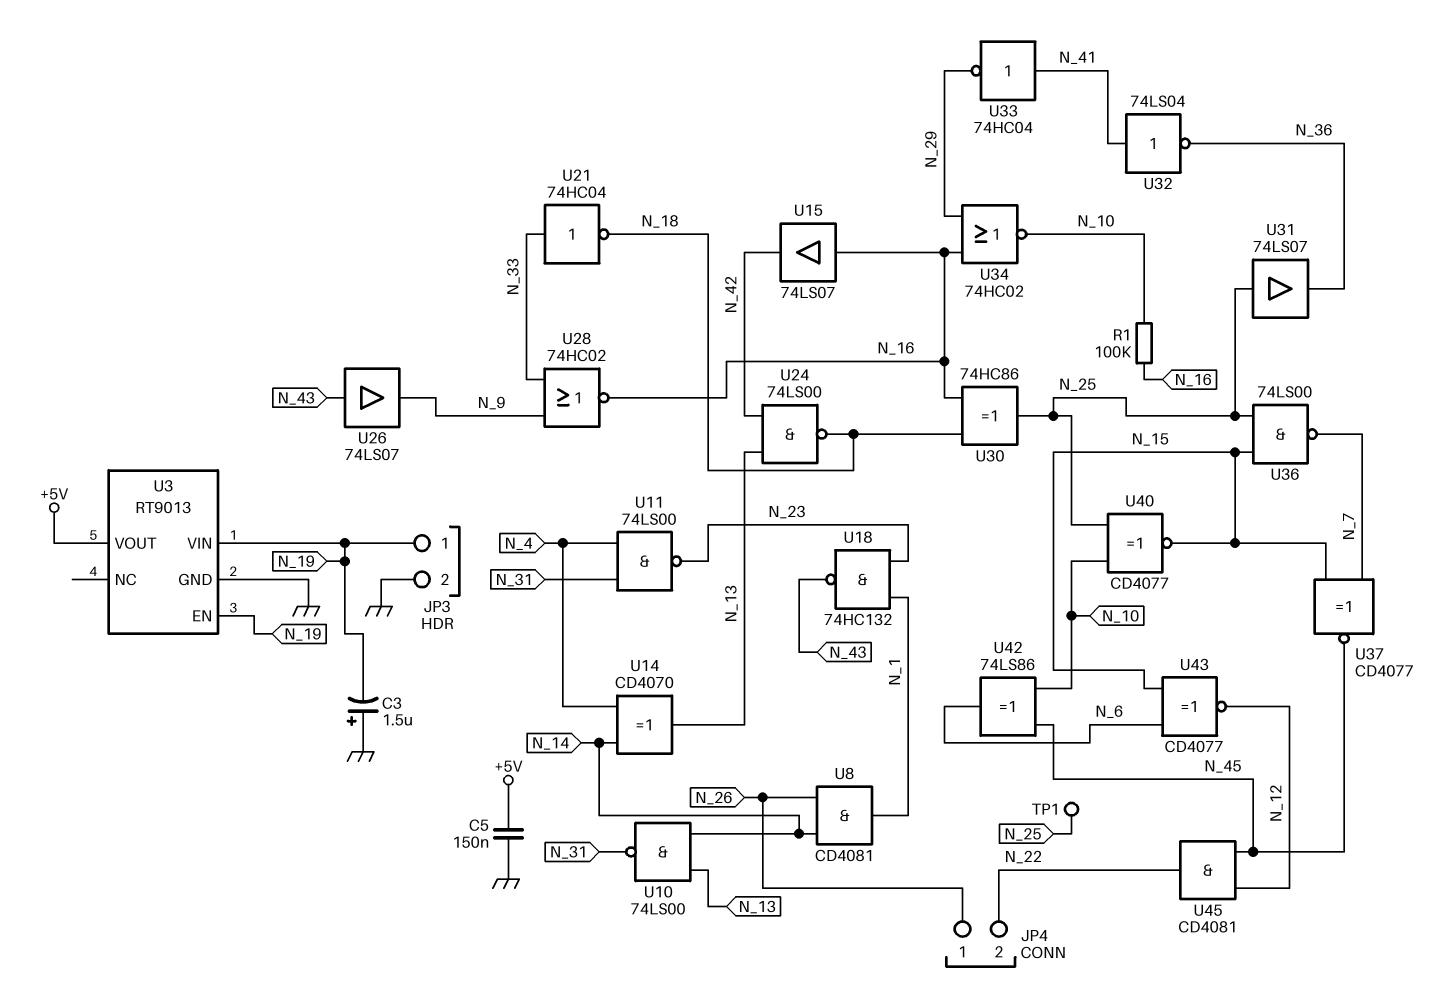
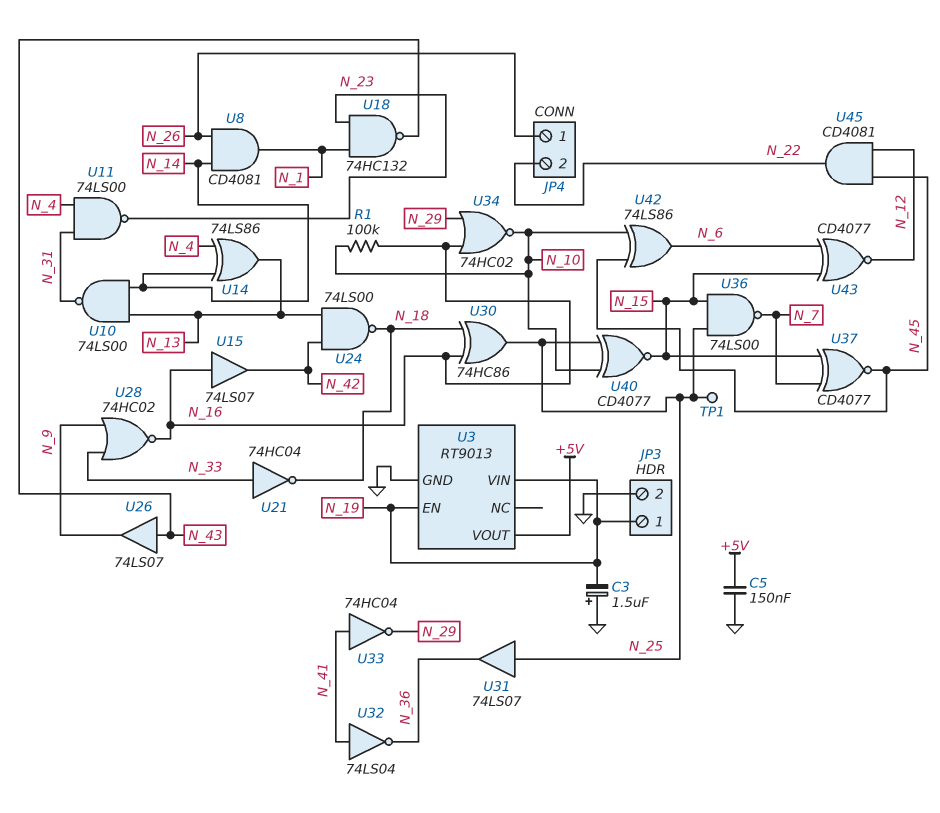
U14: XOR CD4070 (in N_4, in N_14, out N_13) -> XOR 74LS86 (in N_4, in N_14, out N_13)

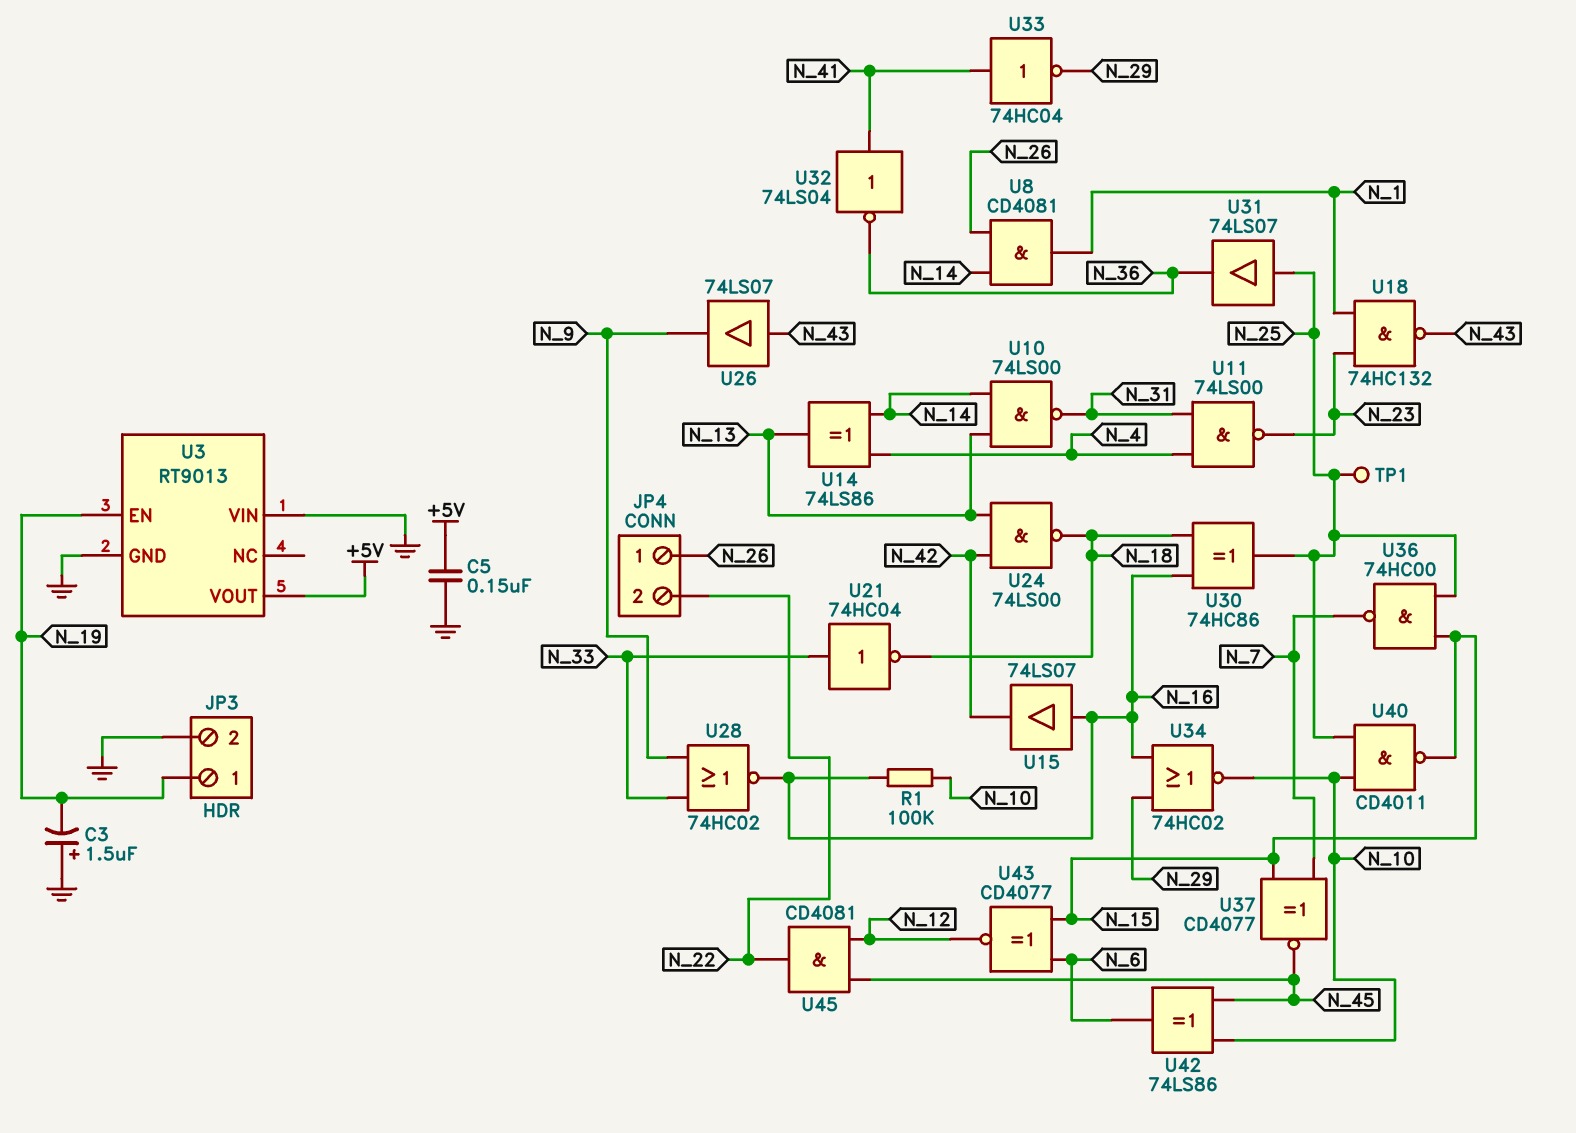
U3 pin VIN: N_19 -> GND
U36: NAND 74LS00 (in N_15, in N_25, out N_7) -> NAND 74HC00 (in N_15, in N_25, out N_7)
U40: XNOR CD4077 (in N_10, in N_25, out N_15) -> NAND CD4011 (in N_10, in N_25, out N_15)

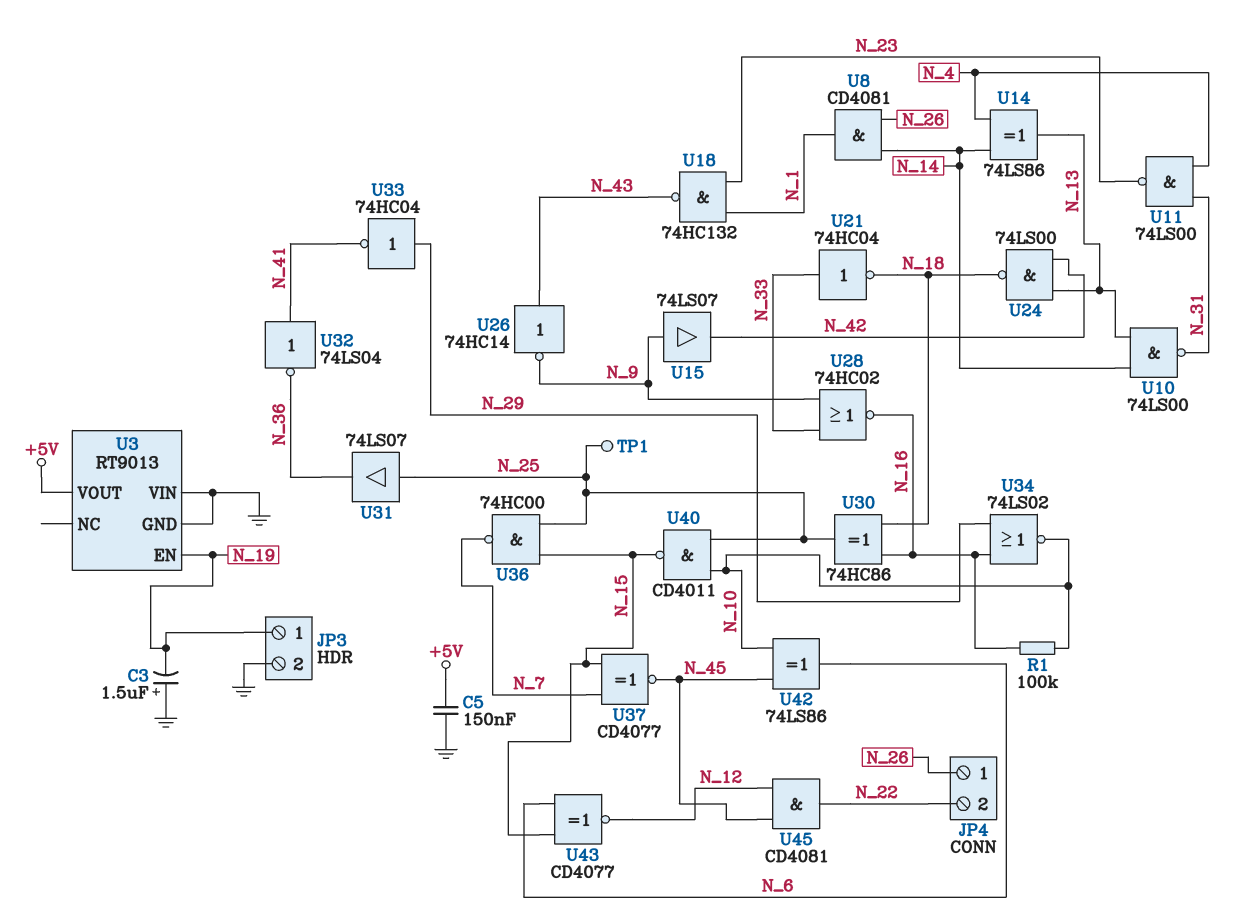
U15: buffer 74LS07 (in N_16, out N_42) -> buffer 74LS07 (in N_9, out N_42)
U26: buffer 74LS07 (in N_43, out N_9) -> NOT 74HC14 (in N_43, out N_9)
U33: NOT 74HC04 (in N_41, out N_29) -> NOT 74HC04 (in N_29, out N_41)
U34: NOR 74HC02 (in N_16, in N_29, out N_10) -> NOR 74LS02 (in N_16, in N_29, out N_10)

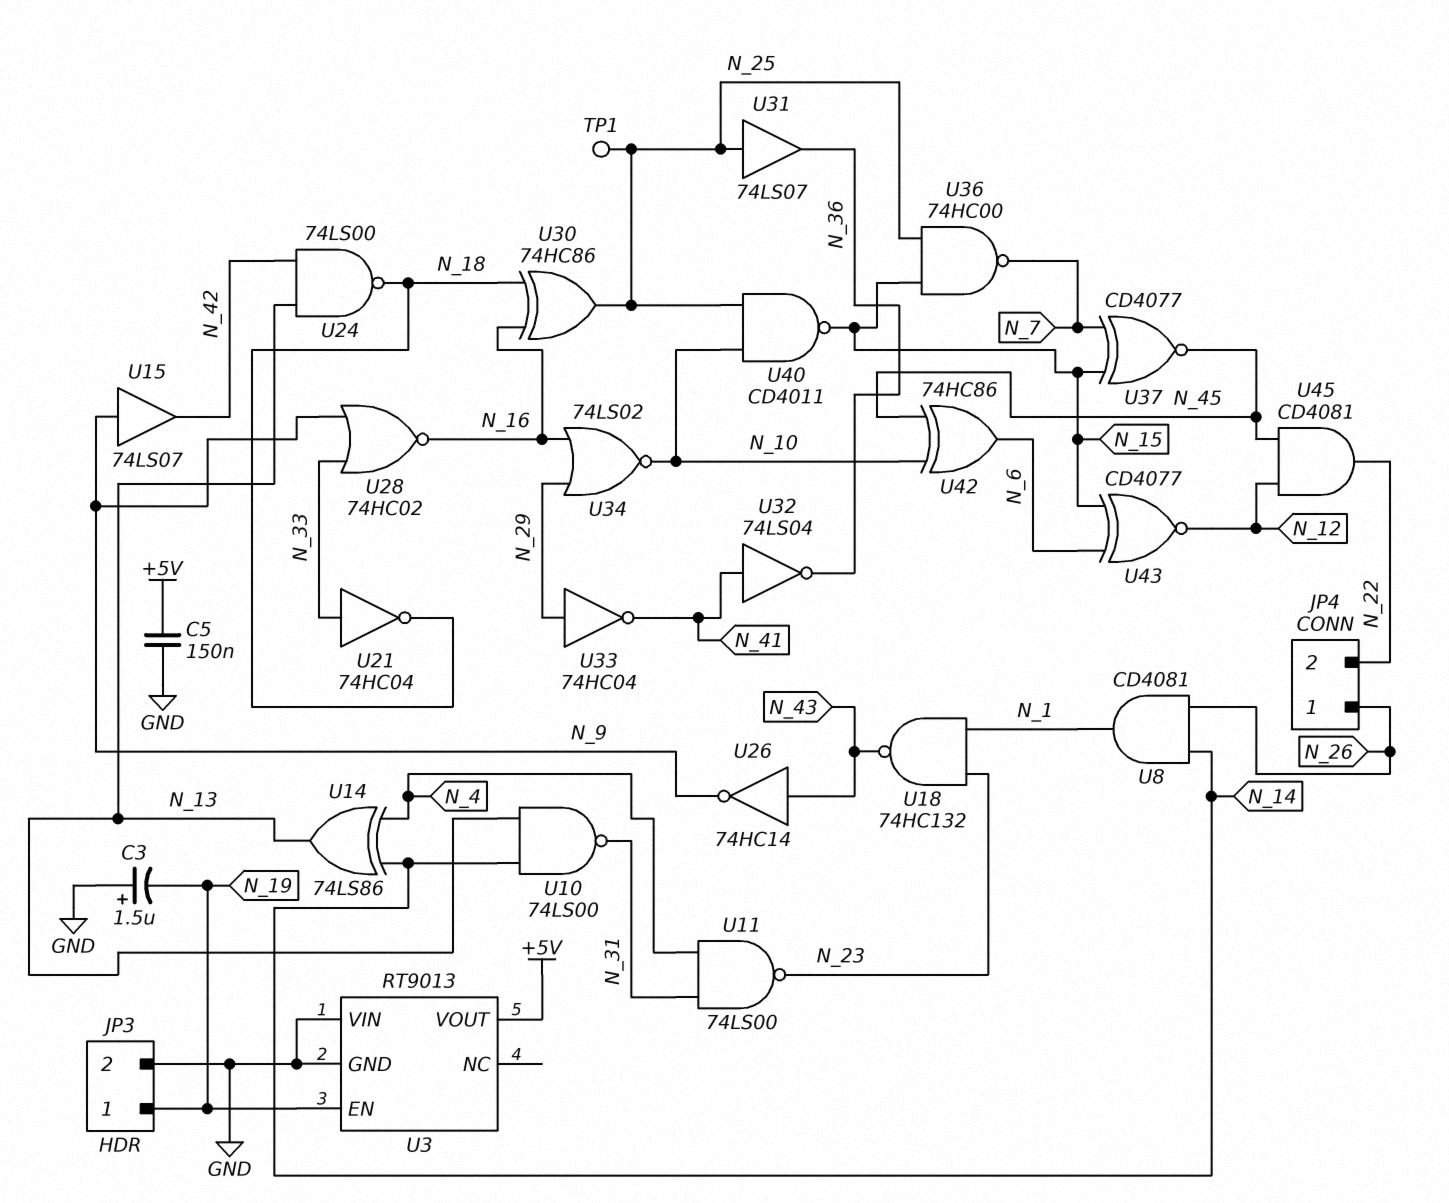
R1: 100k (N_10, N_16) -> none
U42: XOR 74LS86 (in N_10, in N_45, out N_6) -> XOR 74HC86 (in N_10, in N_45, out N_6)

